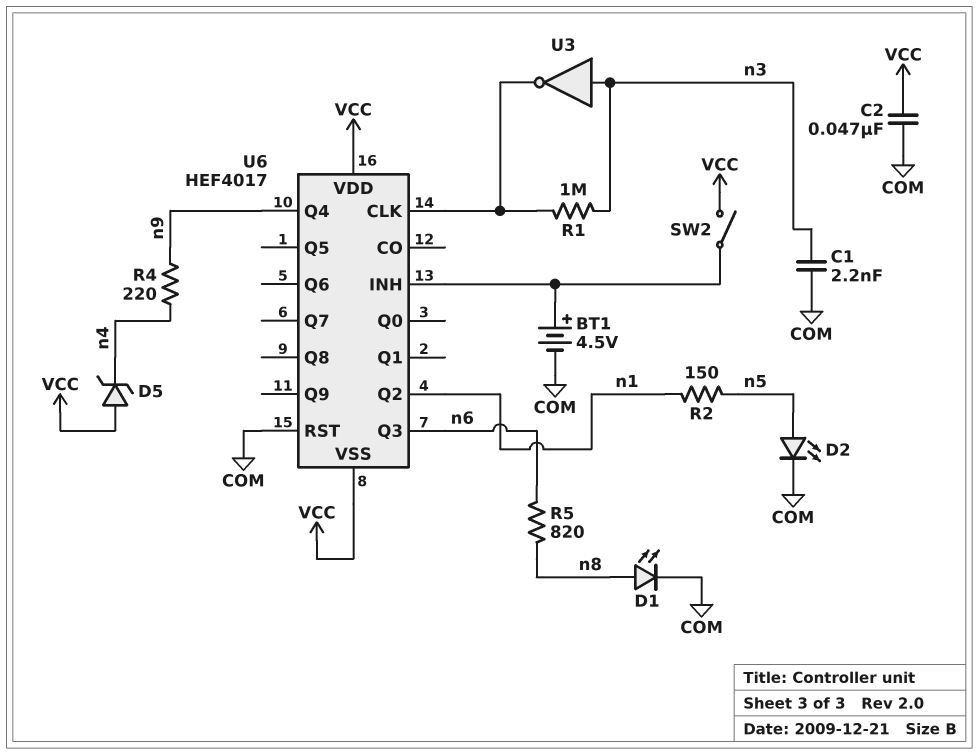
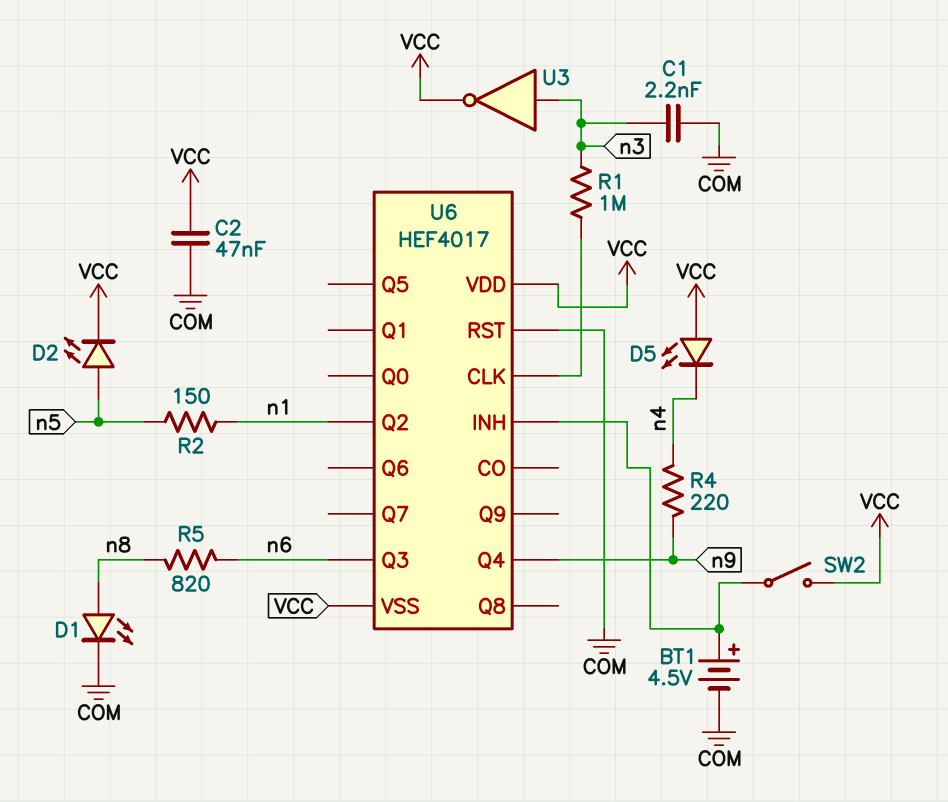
D2: LED (A n5, K COM) -> LED (A n5, K VCC)
D5: zener (A VCC, K n4) -> LED (A VCC, K n4)
U3: NOT (in n3, out U6/CLK) -> NOT (in n3, out VCC)

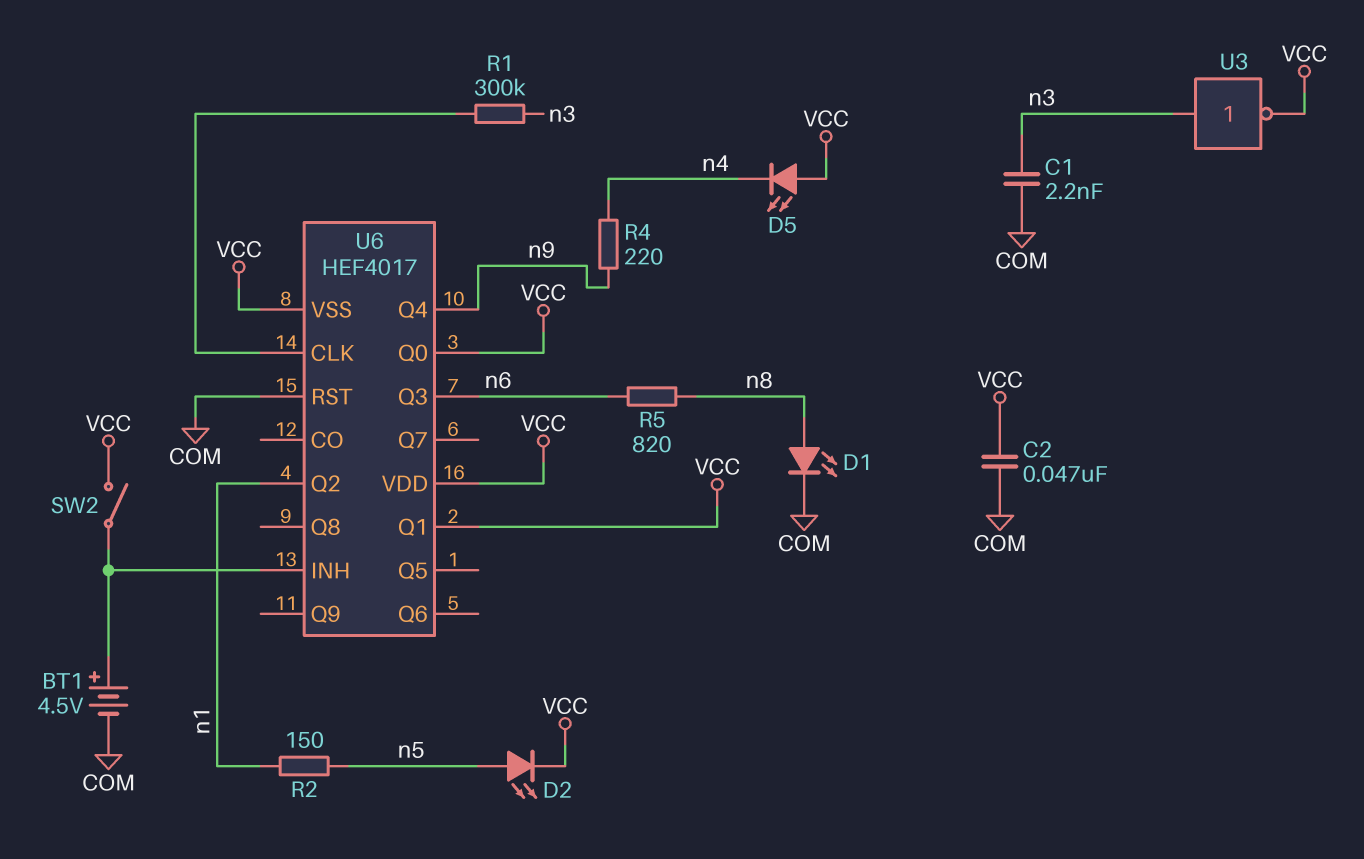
R1: 1M (U6/CLK, n3) -> 300k (U6/CLK, n3)
U6 pin Q0: none -> VCC
U6 pin Q1: none -> VCC

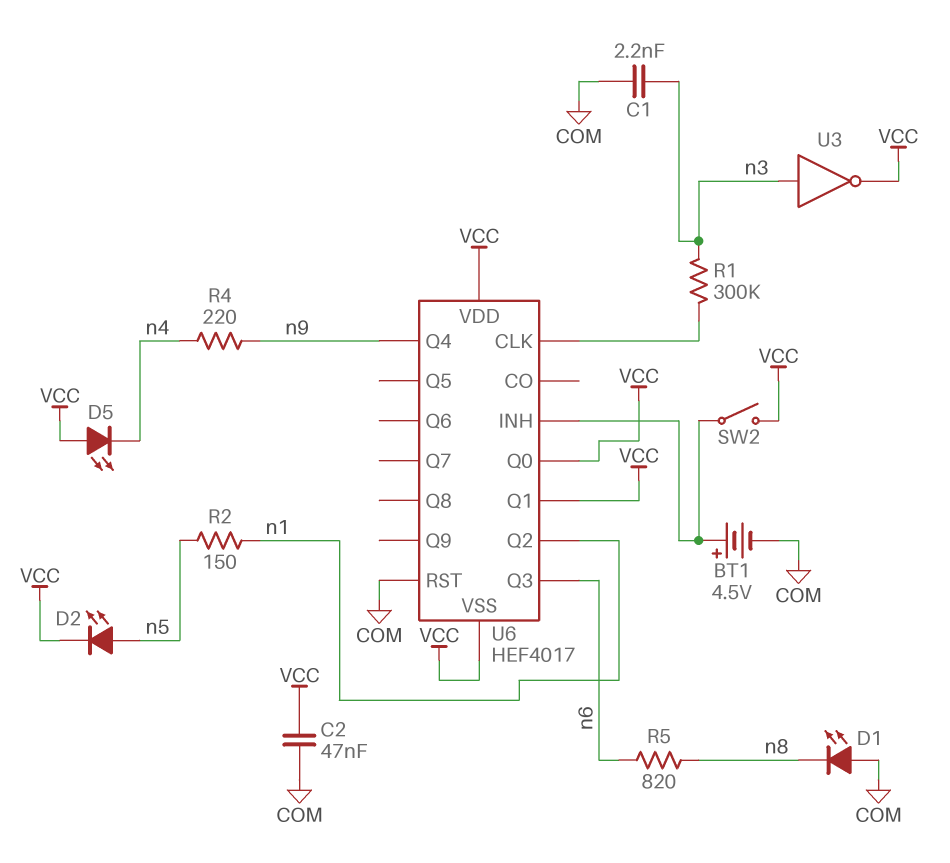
D1: LED (A n8, K COM) -> LED (A COM, K n8)

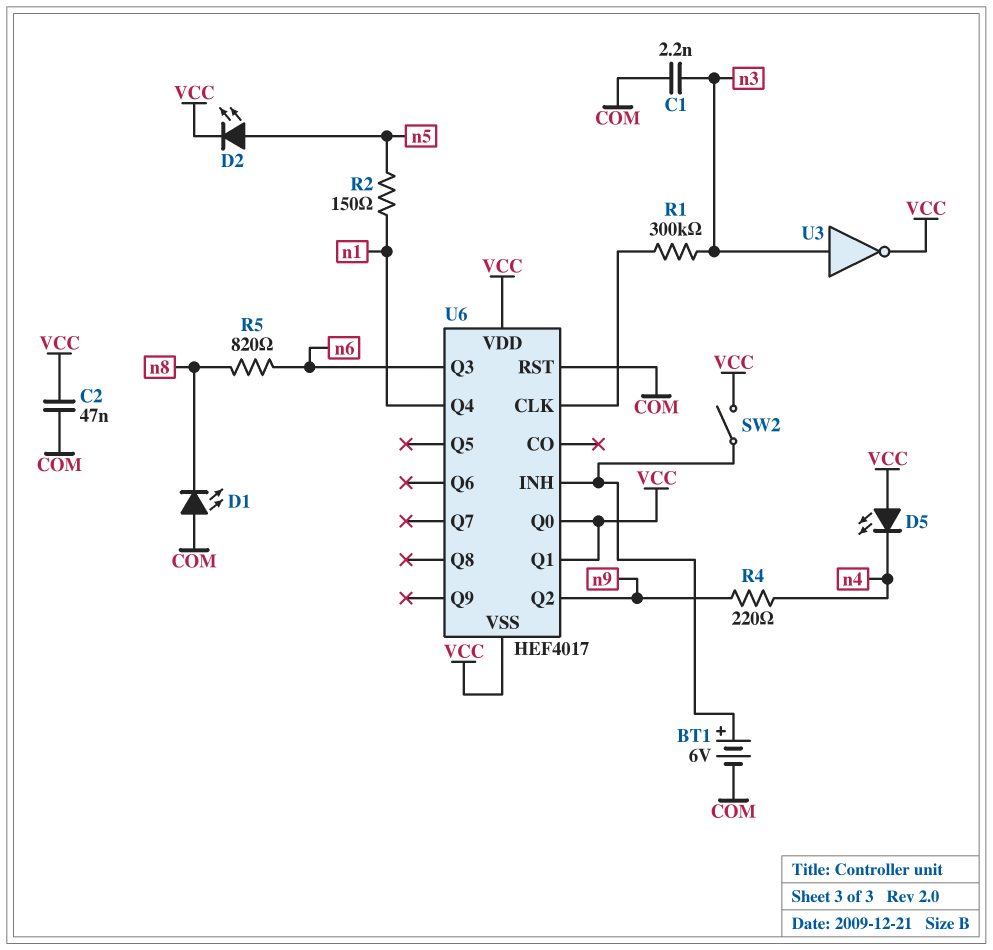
BT1: 4.5V (plus U6/INH, minus COM) -> 6V (plus U6/INH, minus COM)
U6 pin Q2: n1 -> n9
U6 pin Q4: n9 -> n1

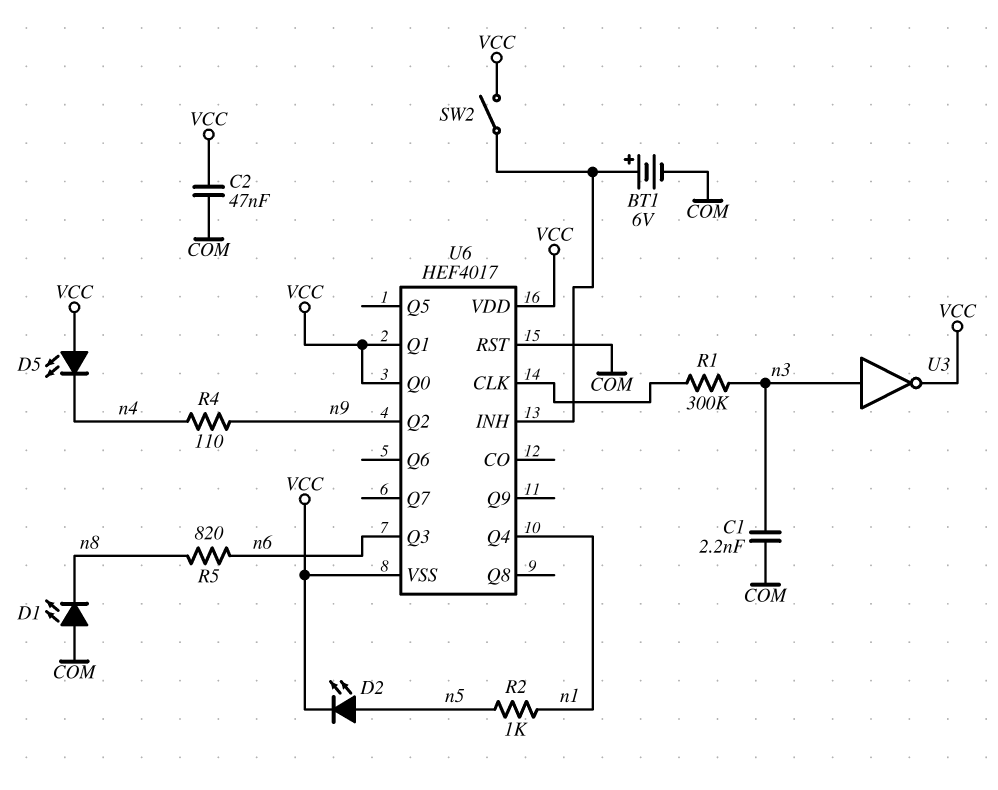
R2: 150 (n1, n5) -> 1k (n1, n5)
R4: 220 (n4, n9) -> 110 (n4, n9)

